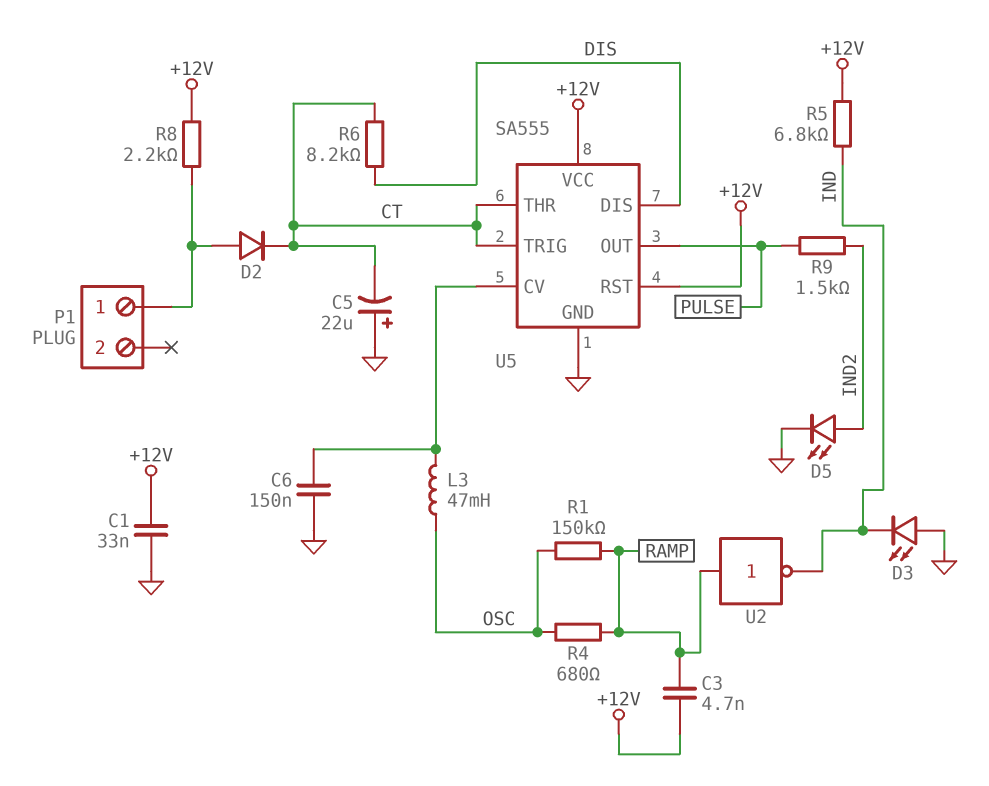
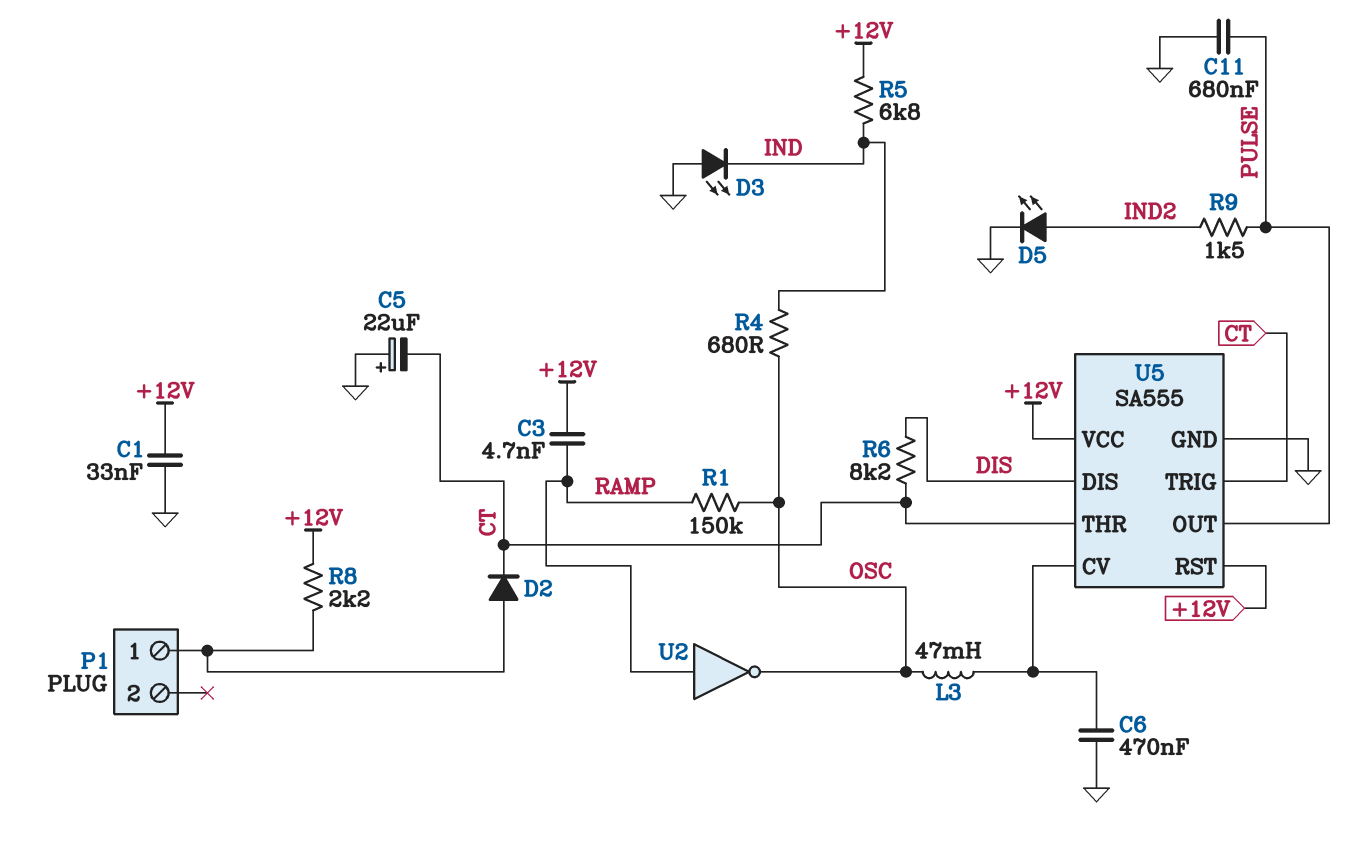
C6: 150nF (GND, U5/CV) -> 470nF (GND, U5/CV)
C11: none -> 680nF (GND, PULSE)
R4: 680 (OSC, RAMP) -> 680 (IND, OSC)
U2: NOT (in RAMP, out IND) -> NOT (in RAMP, out OSC)

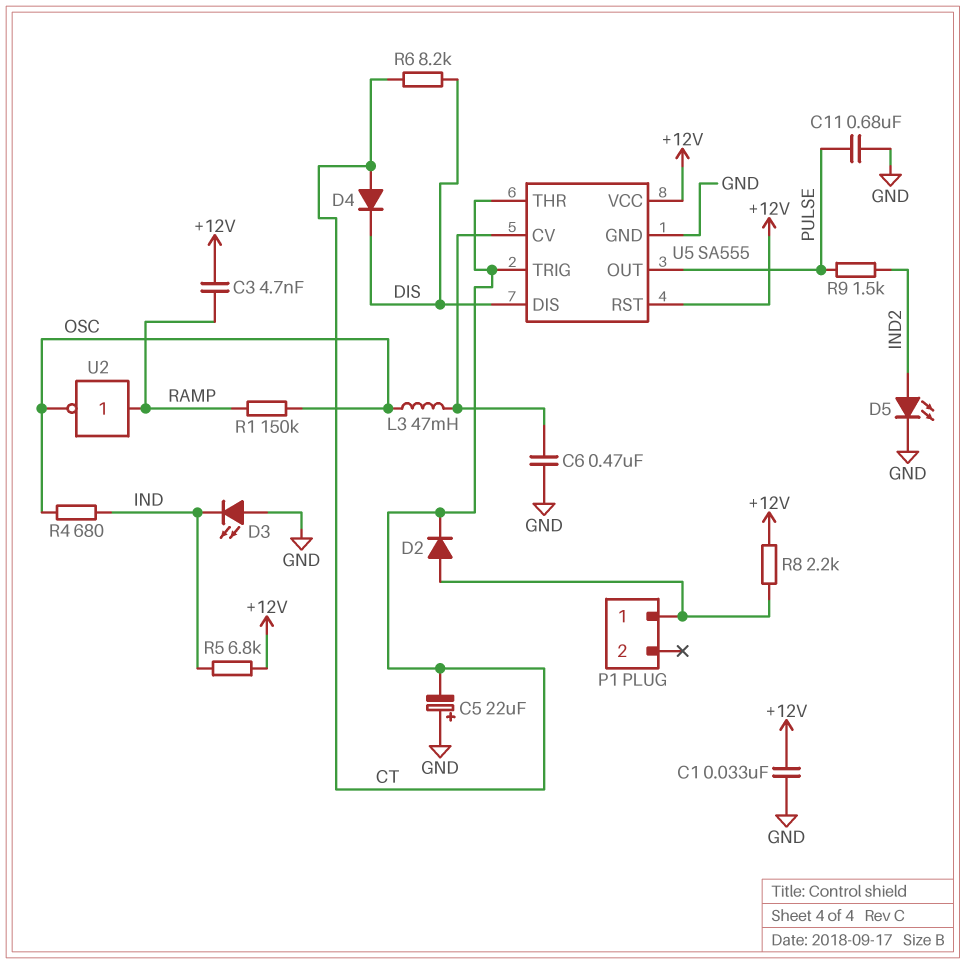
D4: none -> diode (A CT, K DIS)

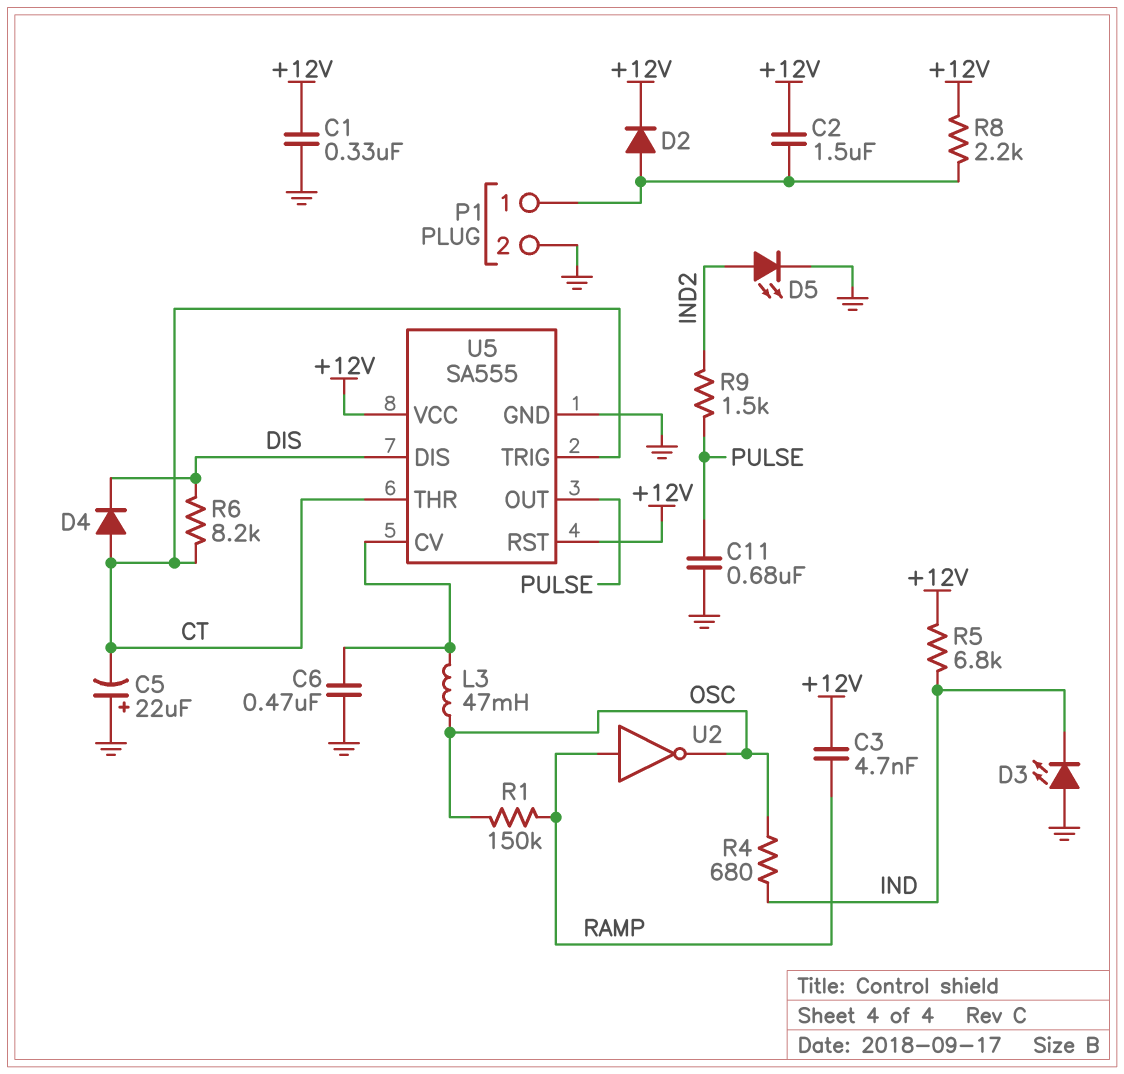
C1: 33nF (+12V, GND) -> 330nF (+12V, GND)
C2: none -> 1.5uF (+12V, P1/1)
D2: diode (A P1/1, K CT) -> diode (A P1/1, K +12V)
P1 pin 2: none -> GND

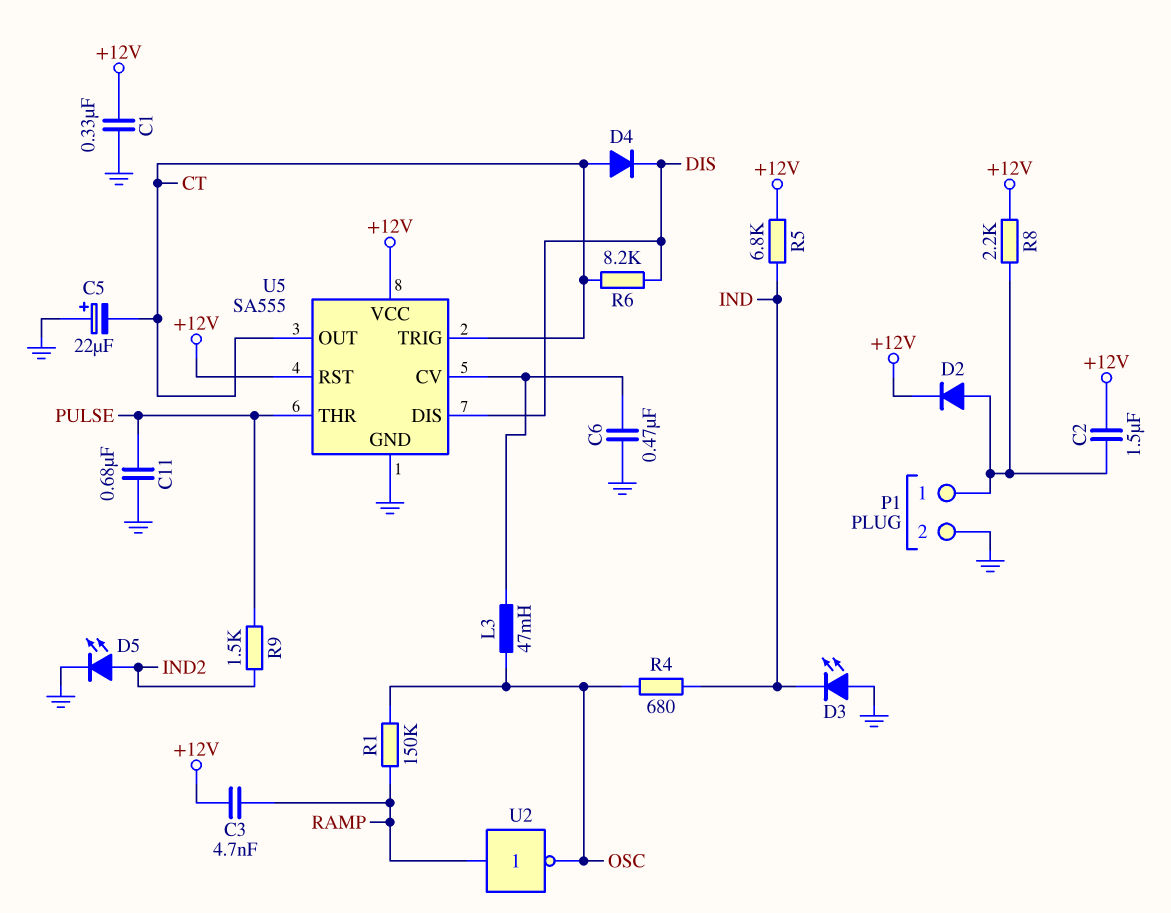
U5 pin OUT: PULSE -> CT
U5 pin THR: CT -> PULSE

